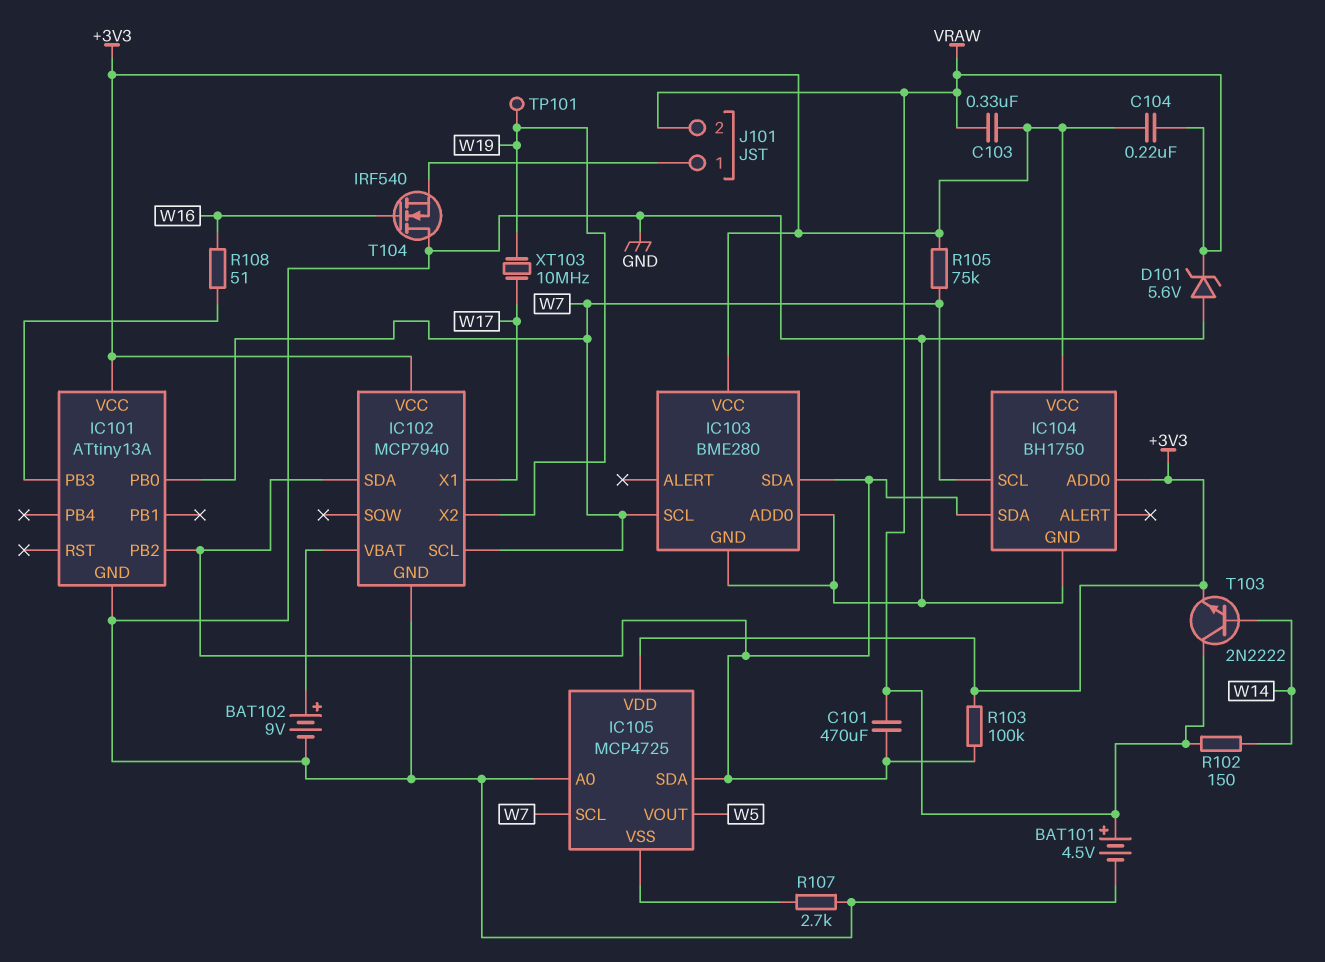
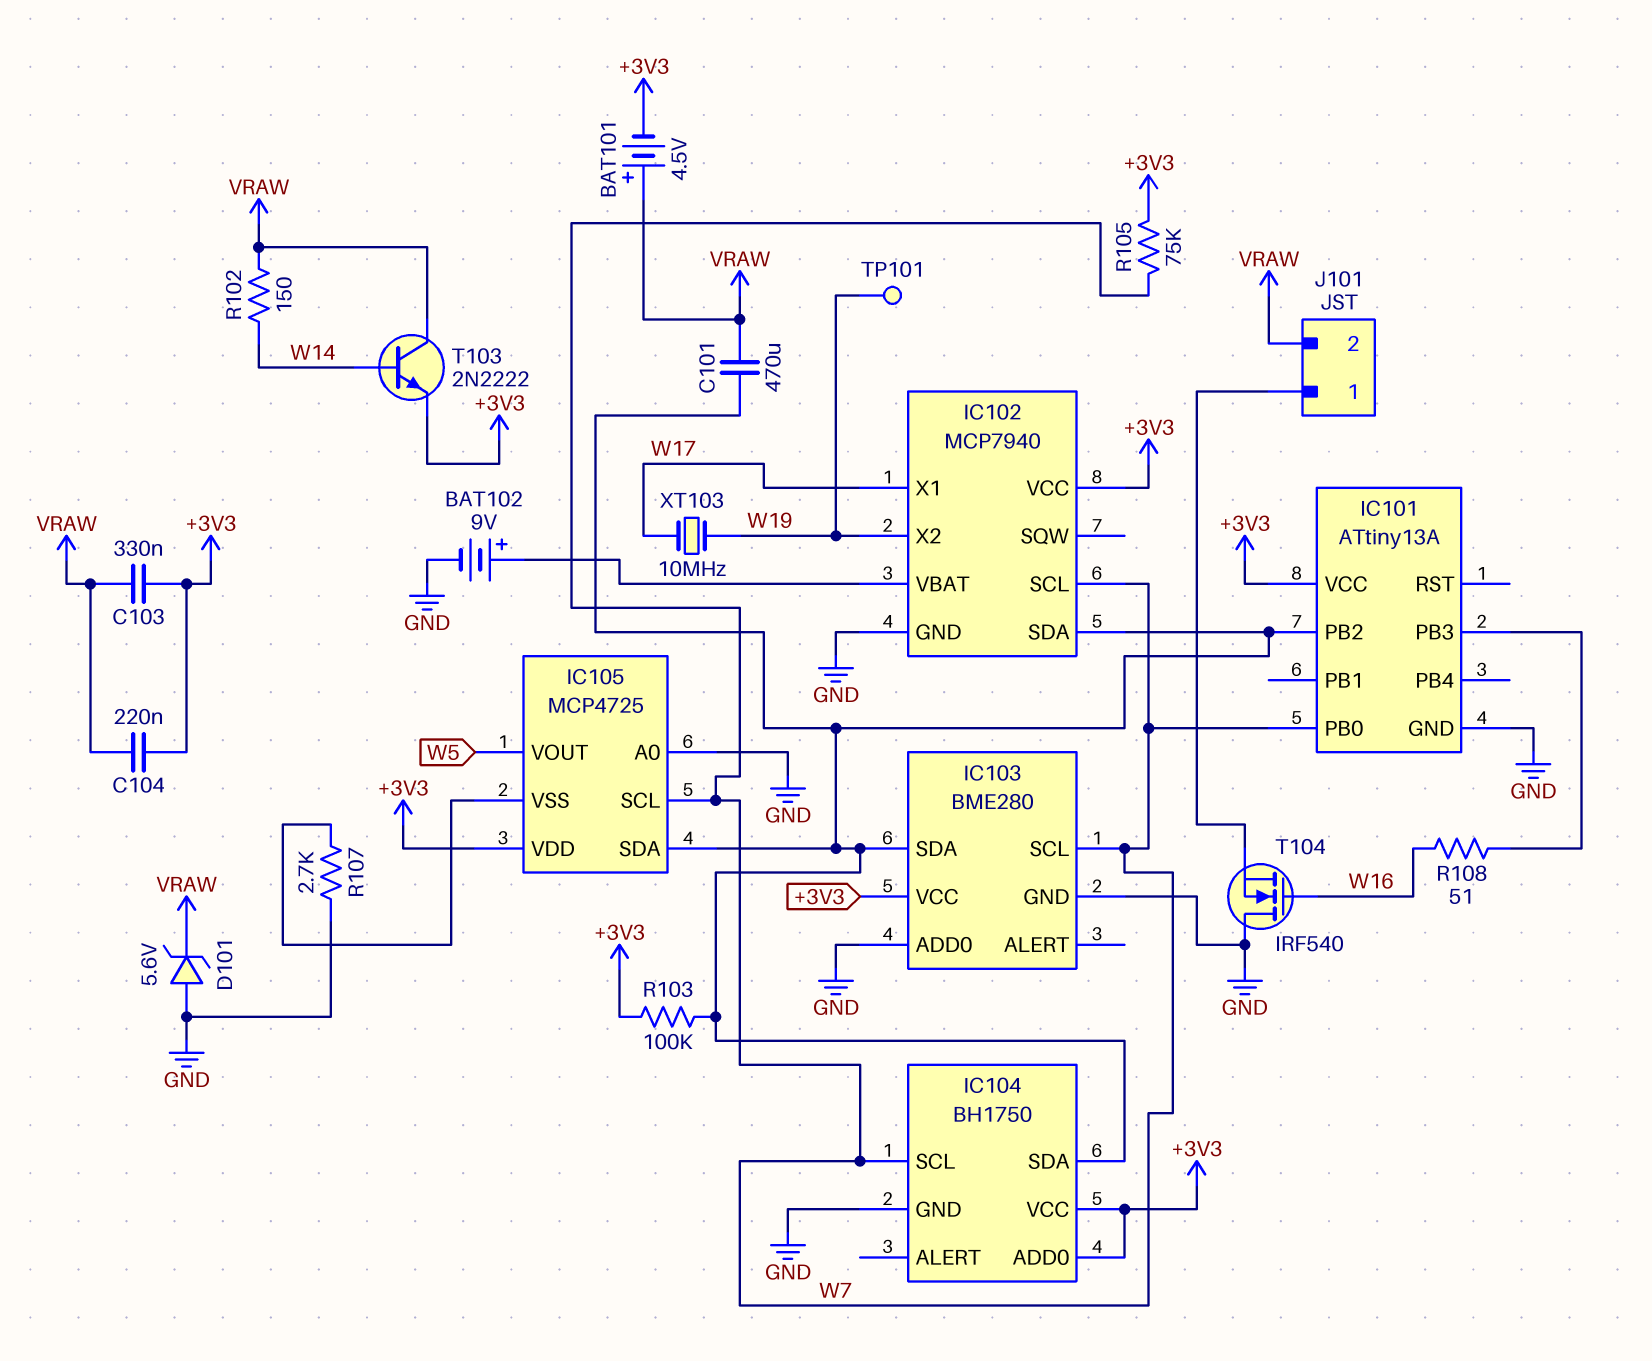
BAT101: 4.5V (plus VRAW, minus GND) -> 4.5V (plus VRAW, minus +3V3)

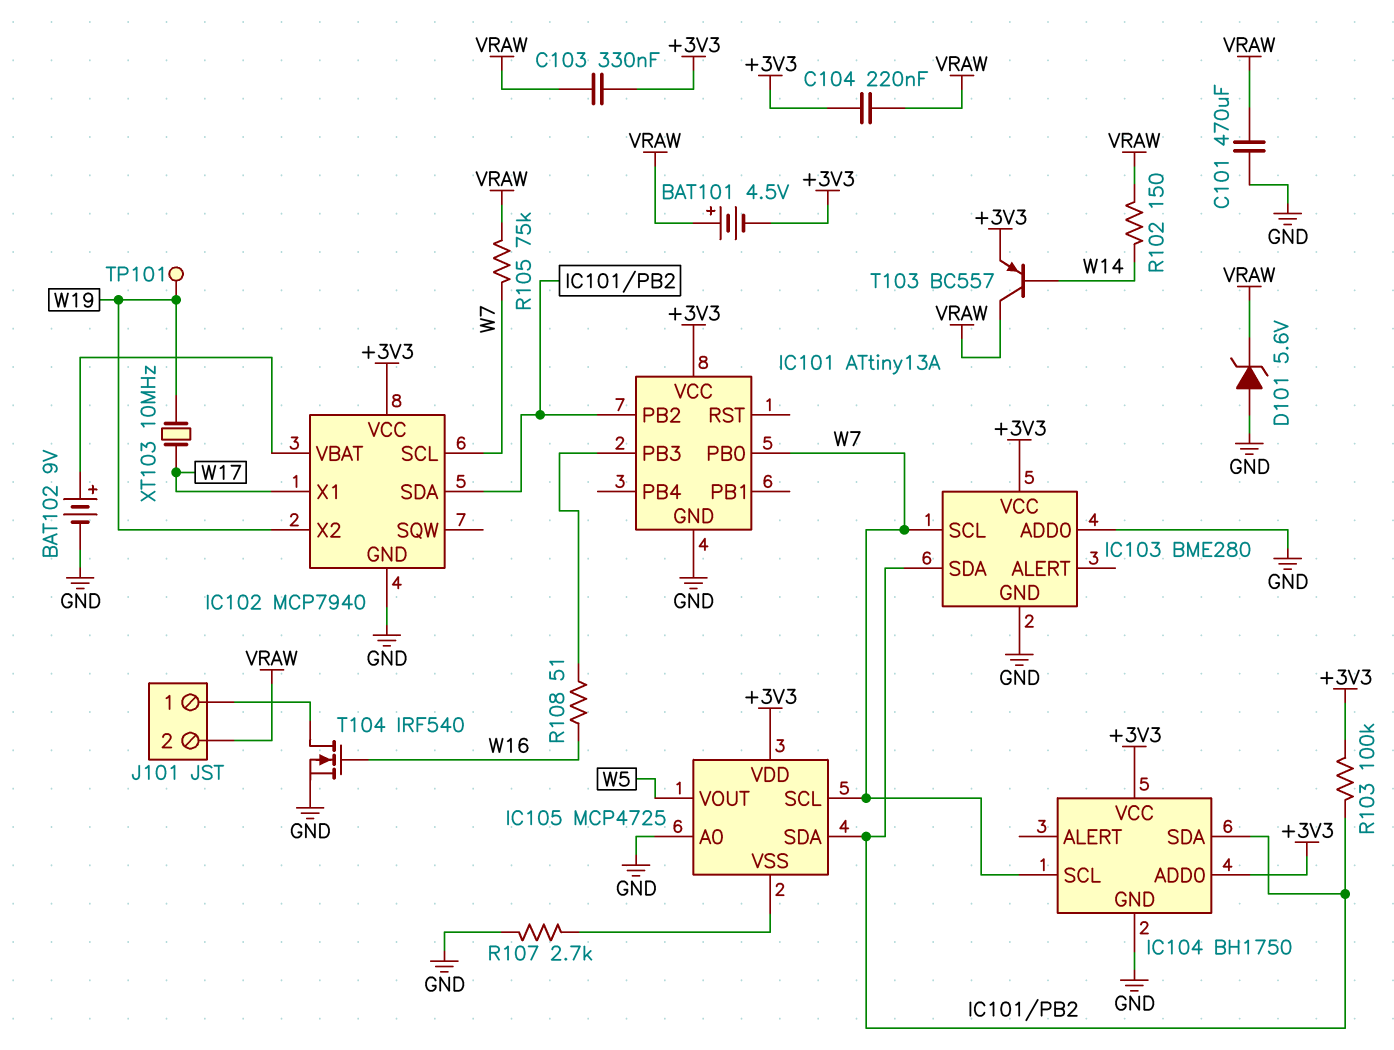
C101: 470uF (IC101/PB2, VRAW) -> 470uF (GND, VRAW)
R105: 75k (+3V3, W7) -> 75k (VRAW, W7)
T103: NPN 2N2222 (B W14, C VRAW, E +3V3) -> PNP BC557 (B W14, C VRAW, E +3V3)
T104: NMOS IRF540 (G W16, D GND, S J101/1) -> NMOS IRF540 (G W16, D J101/1, S GND)

